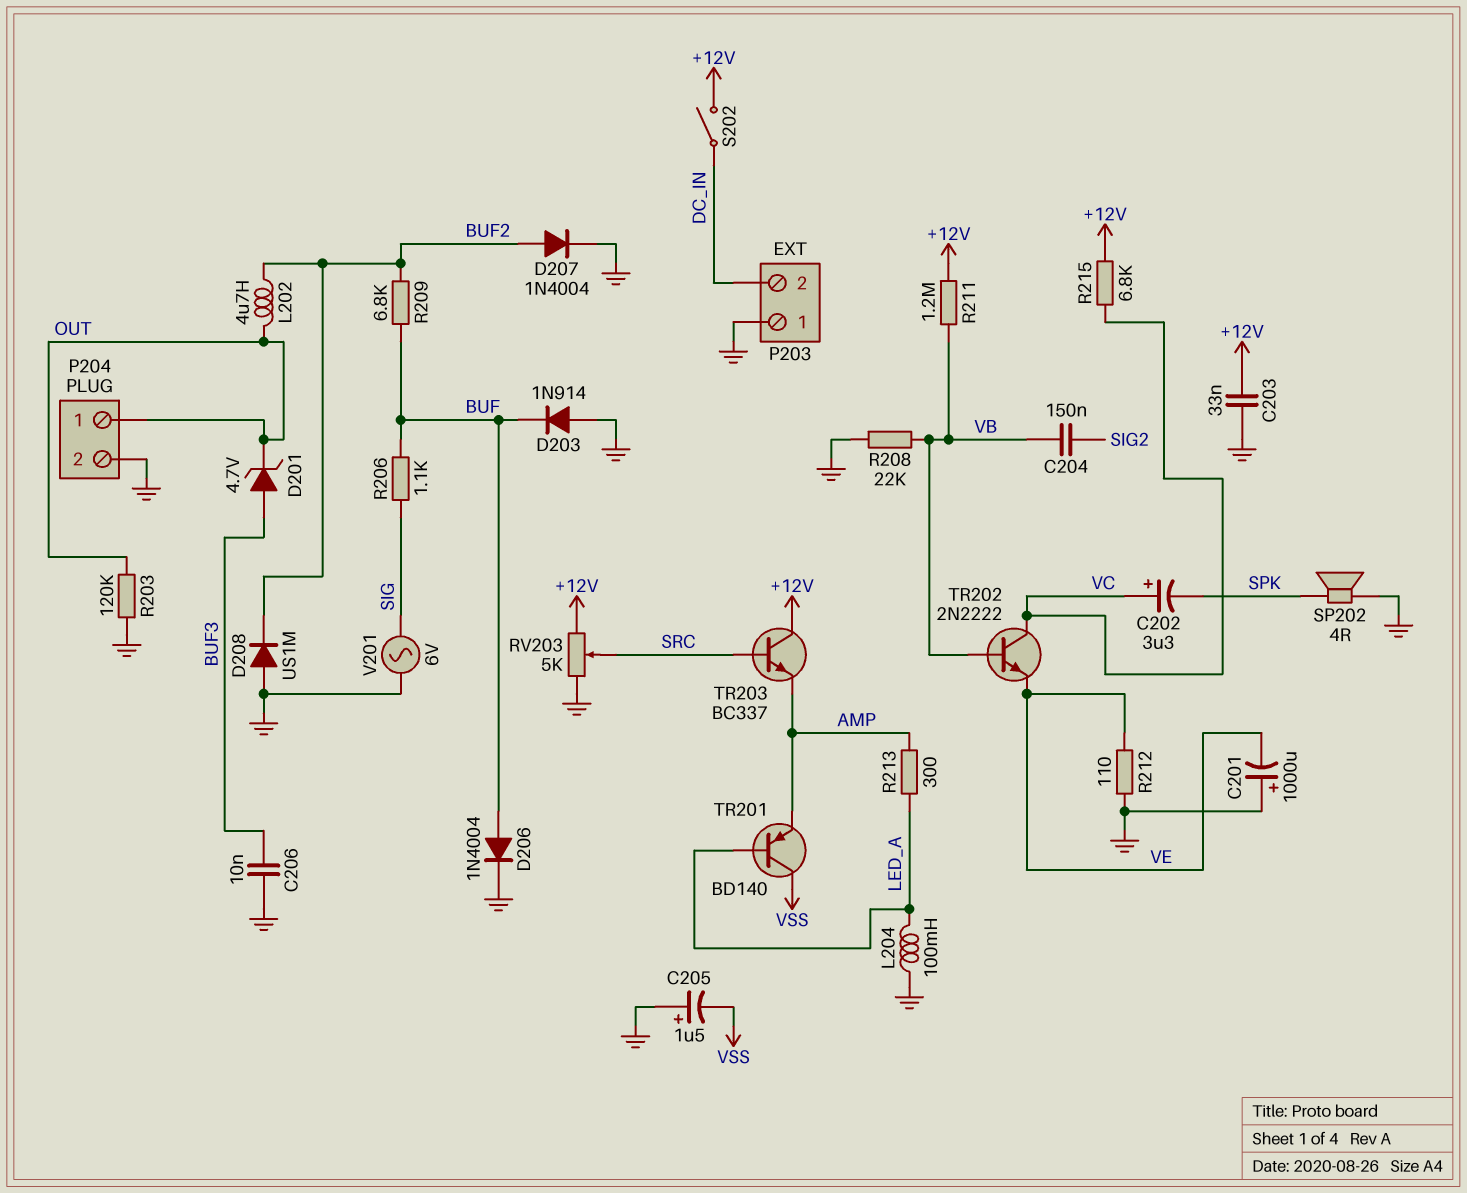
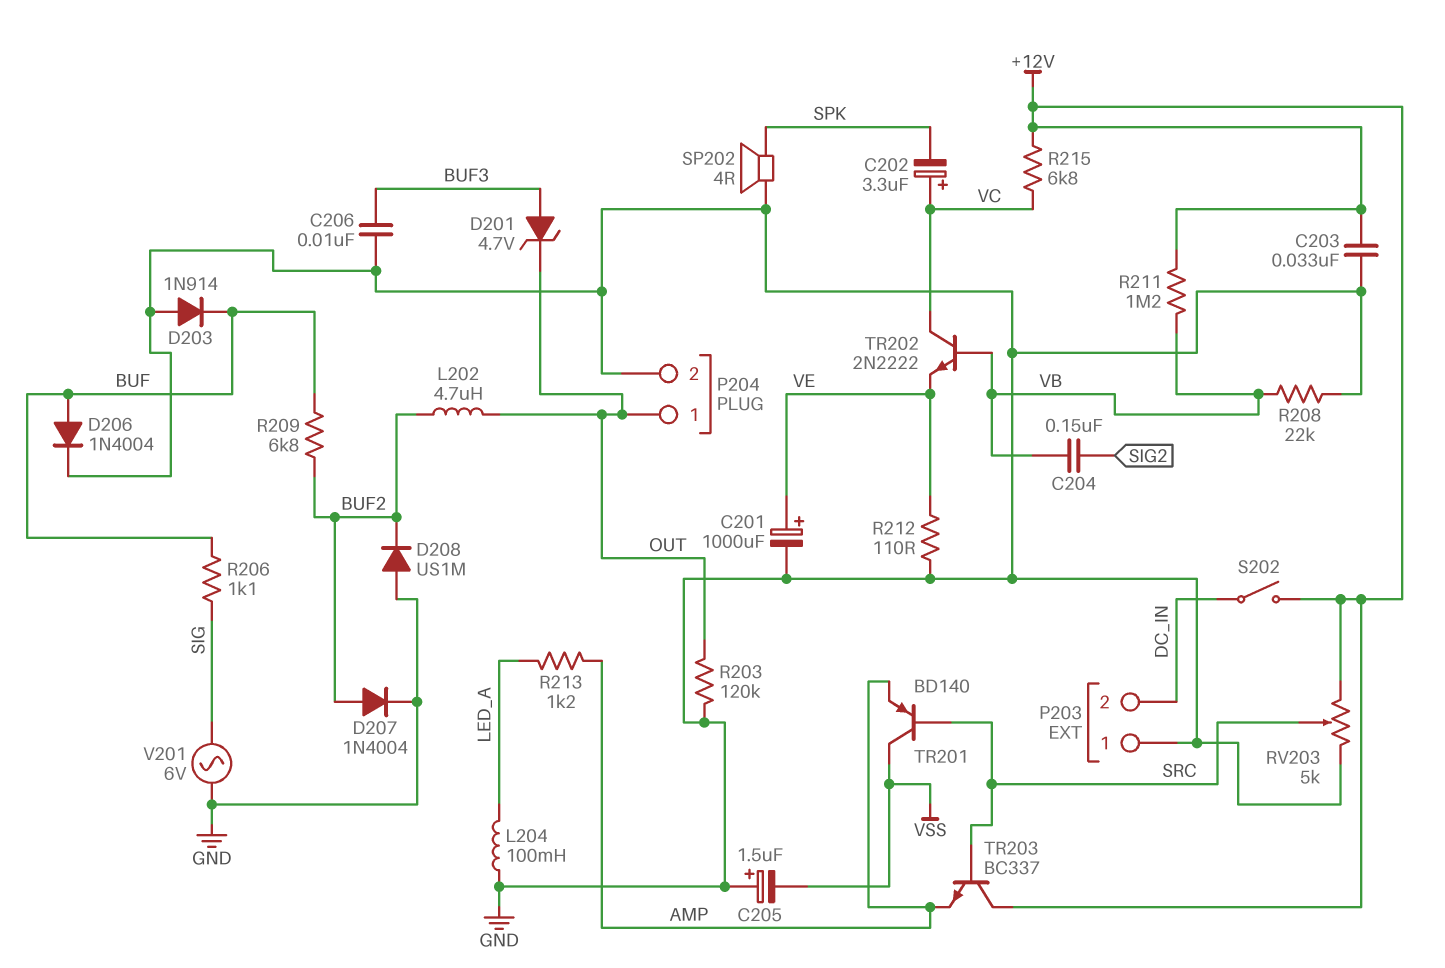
C201: 1000uF (plus GND, minus VE) -> 1000uF (plus VE, minus GND)
R213: 300 (AMP, LED_A) -> 1.2k (AMP, LED_A)
TR201: PNP BD140 (B LED_A, C VSS, E AMP) -> PNP BD140 (B SRC, C VSS, E AMP)

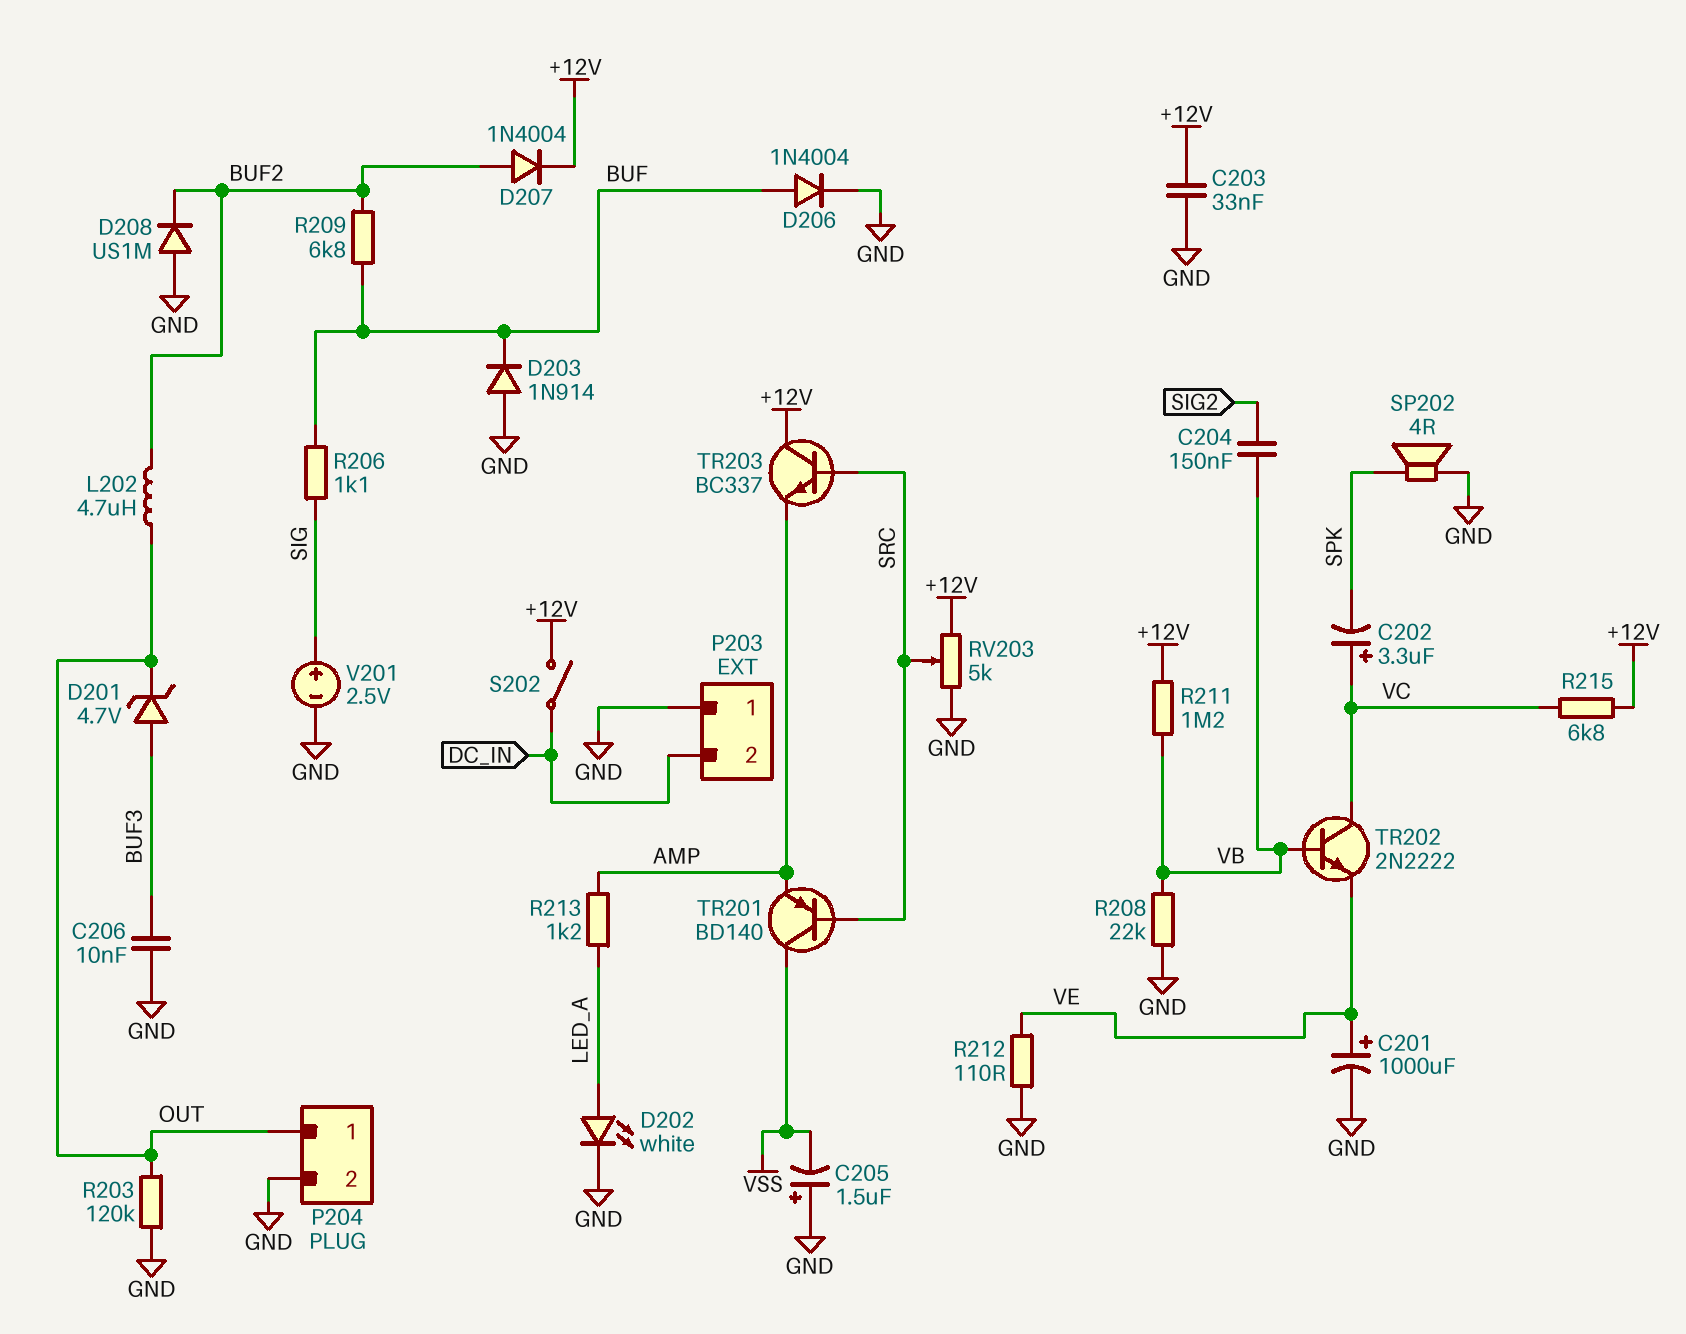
D202: none -> LED white (A LED_A, K GND)
D207: diode 1N4004 (A BUF2, K GND) -> diode 1N4004 (A BUF2, K +12V)
L204: 100mH (GND, LED_A) -> none
V201: AC 6V (GND, SIG) -> 2.5V (plus SIG, minus GND)

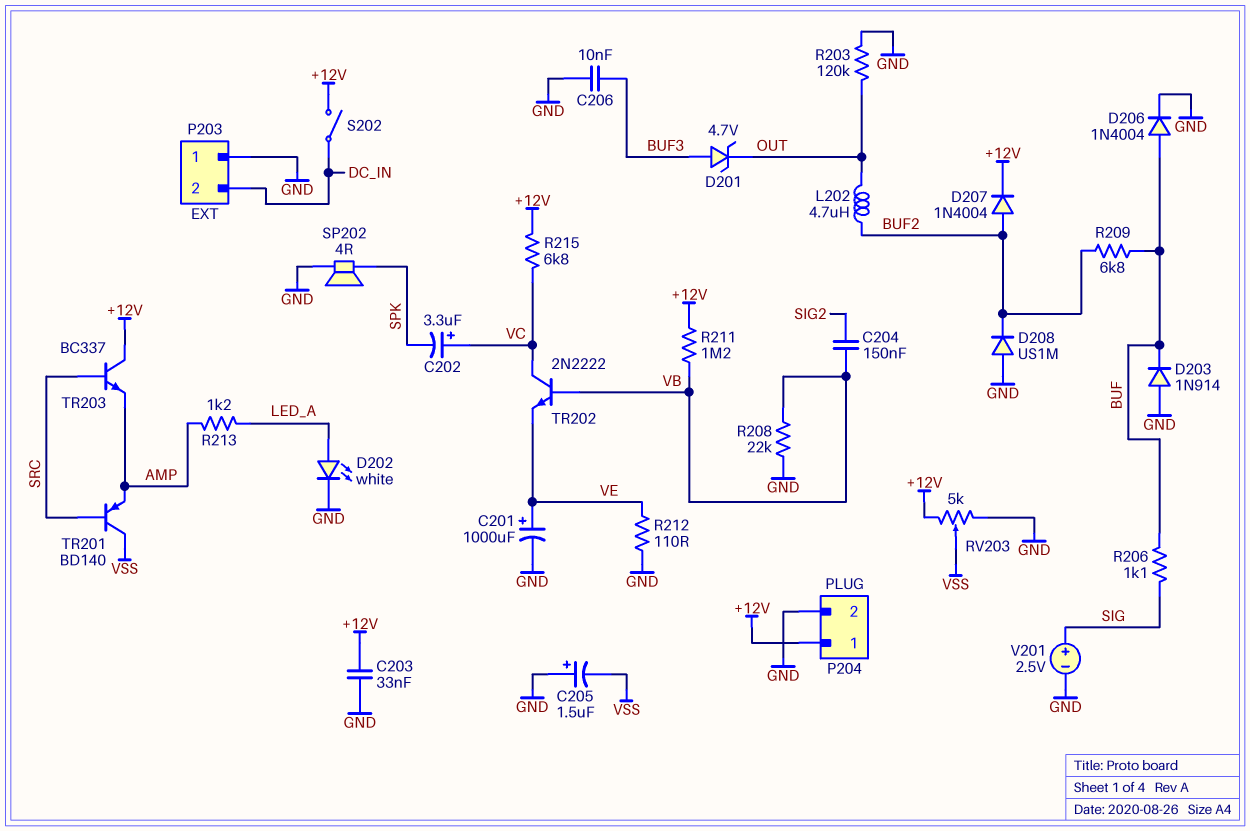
P204 pin 1: OUT -> +12V
RV203: 5k (+12V, GND, wiper SRC) -> 5k (+12V, GND, wiper VSS)

